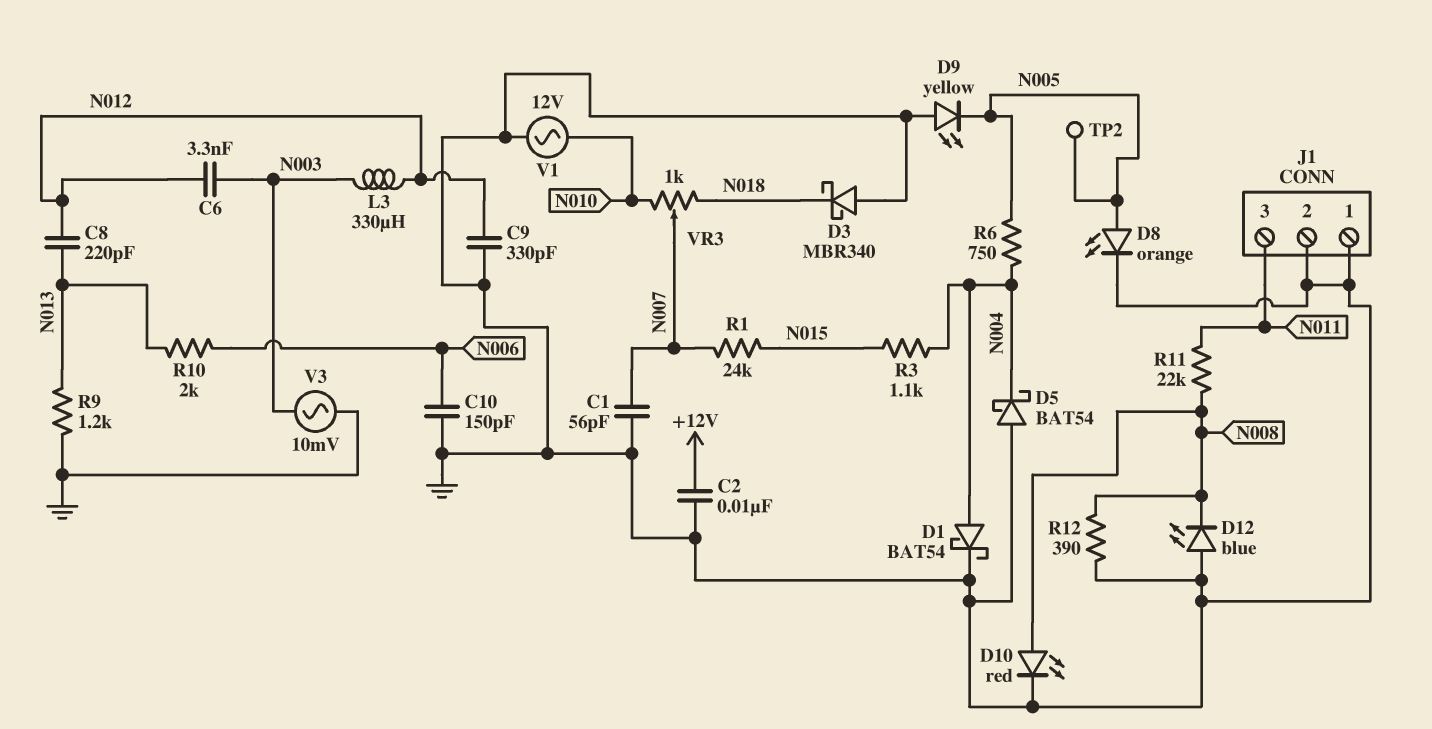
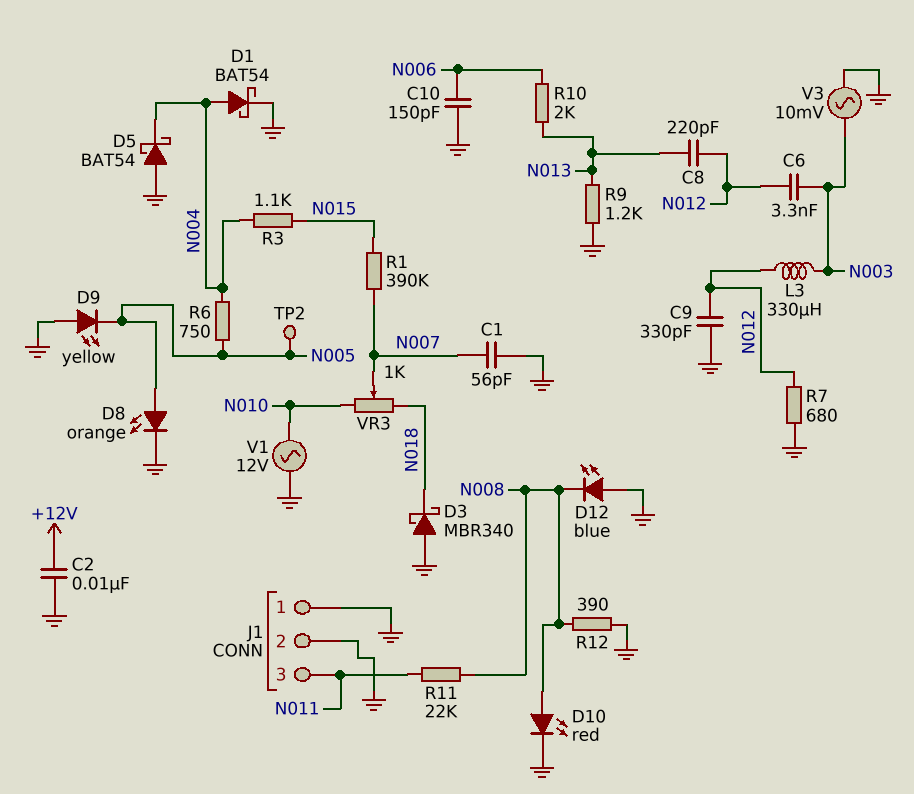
R1: 24k (N007, N015) -> 390k (N007, N015)
R7: none -> 680 (GND, N012)

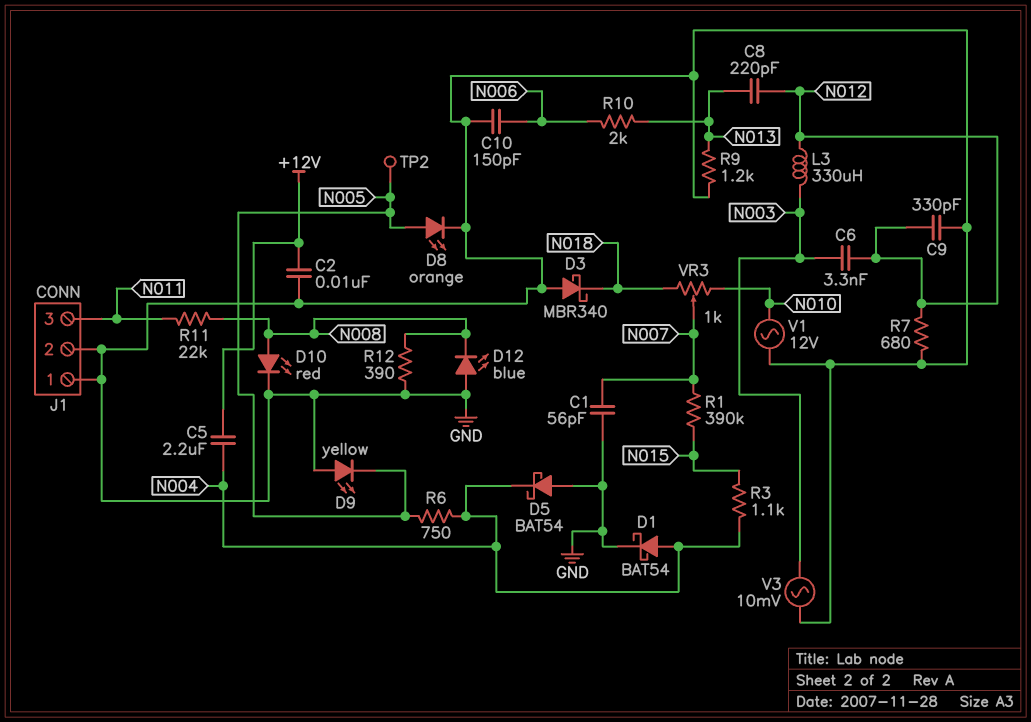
C5: none -> 2.2uF (+12V, N004)

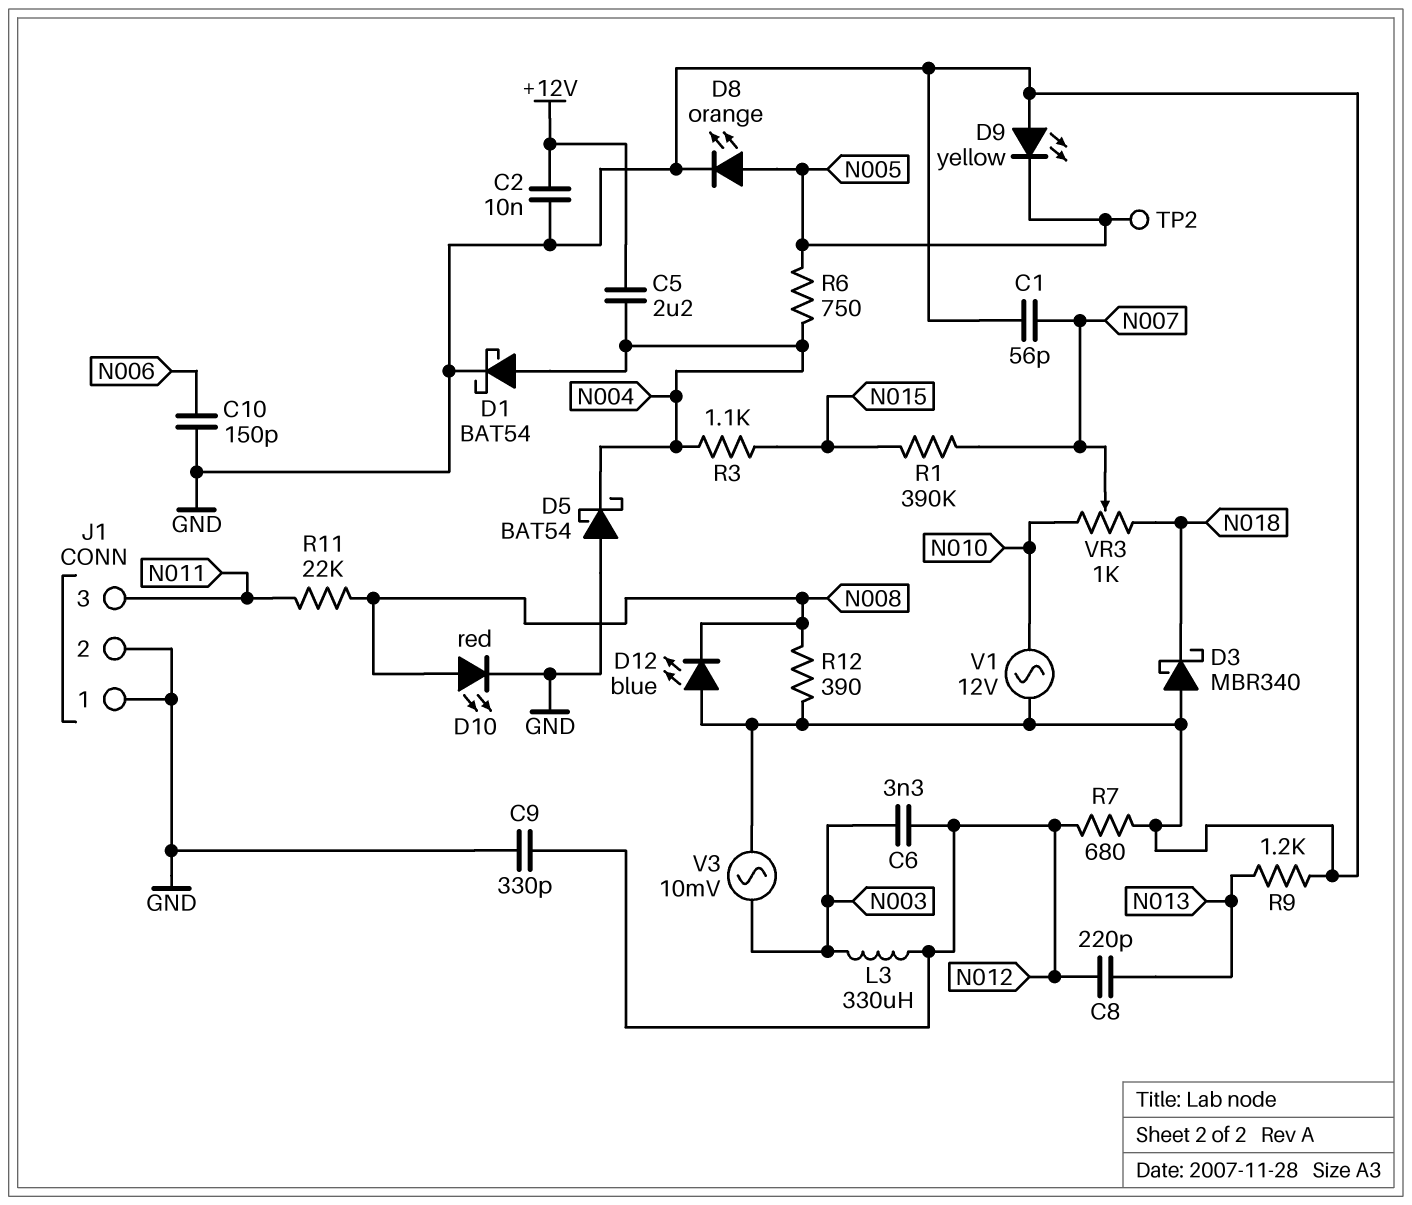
R10: 2k (N006, N013) -> none

